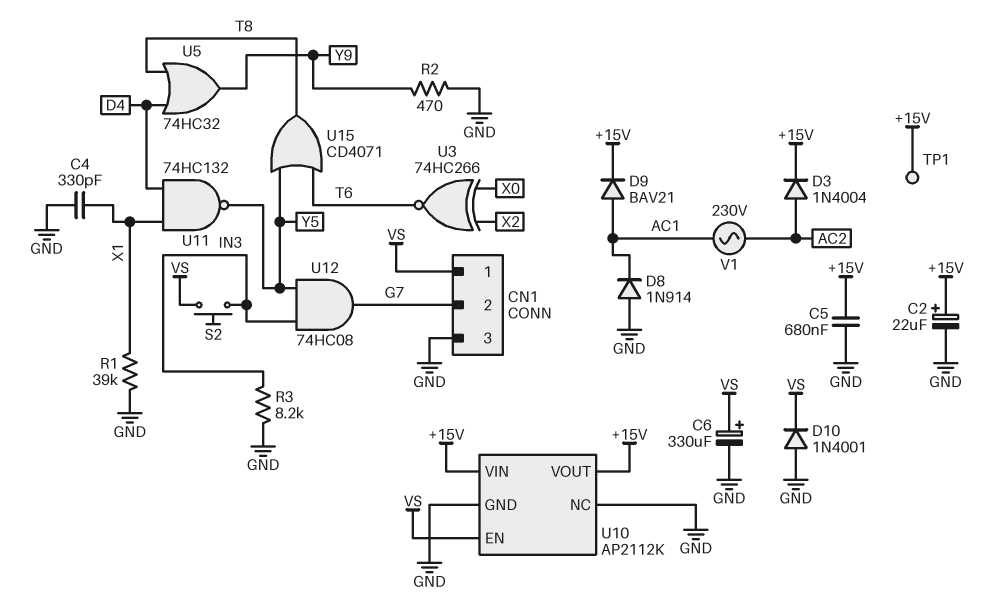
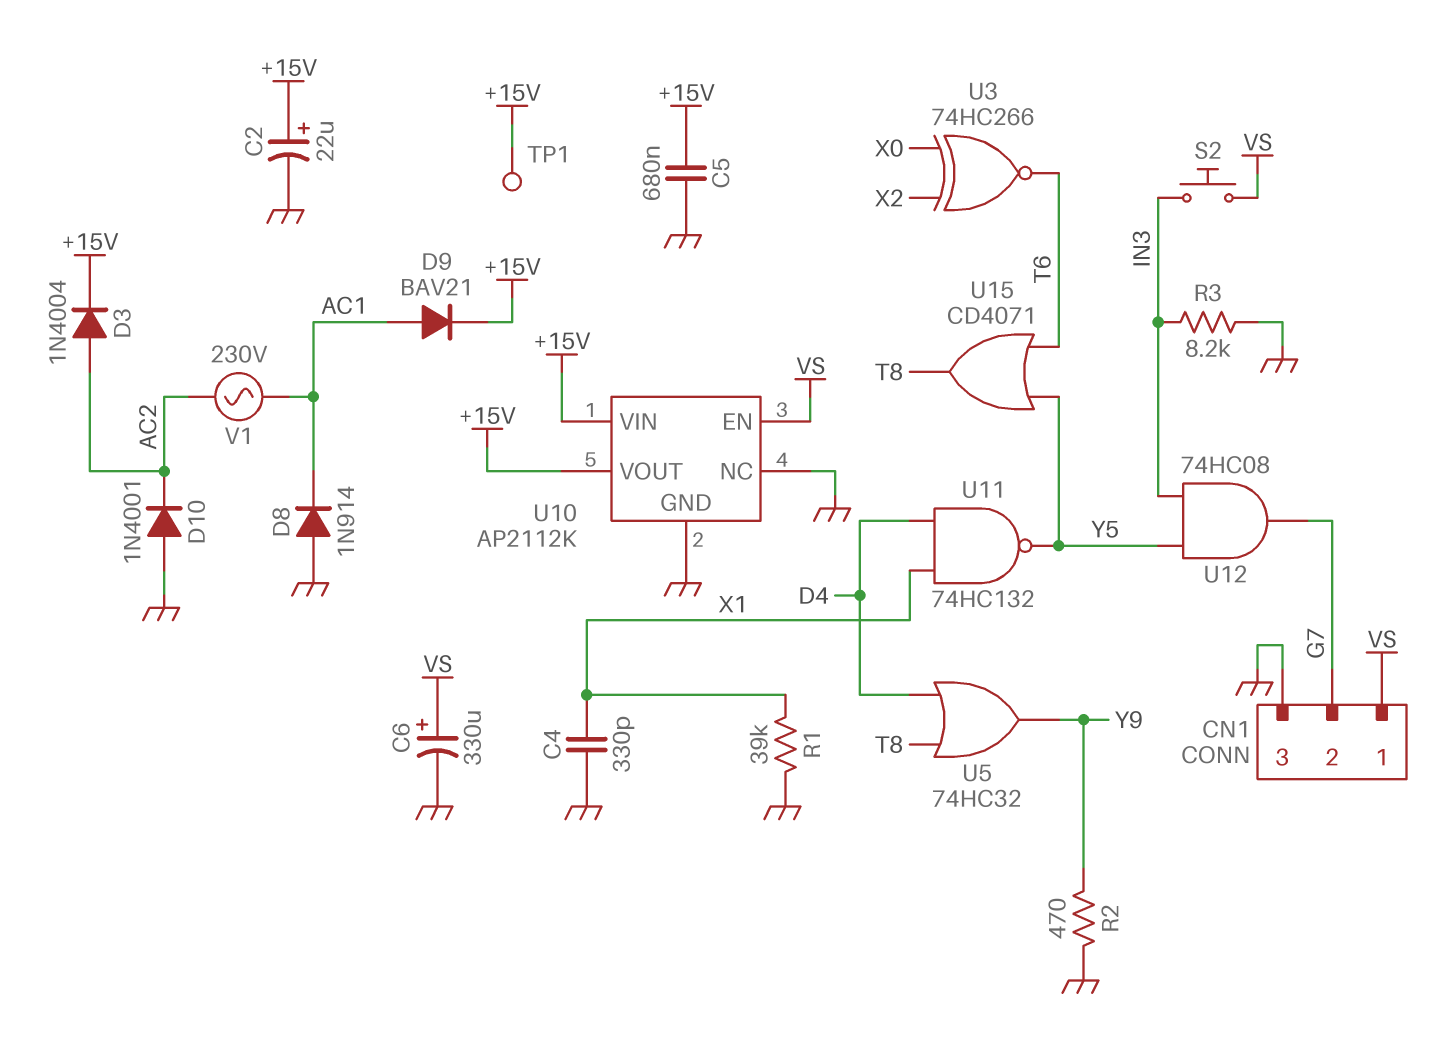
D10: diode 1N4001 (A GND, K VS) -> diode 1N4001 (A GND, K AC2)

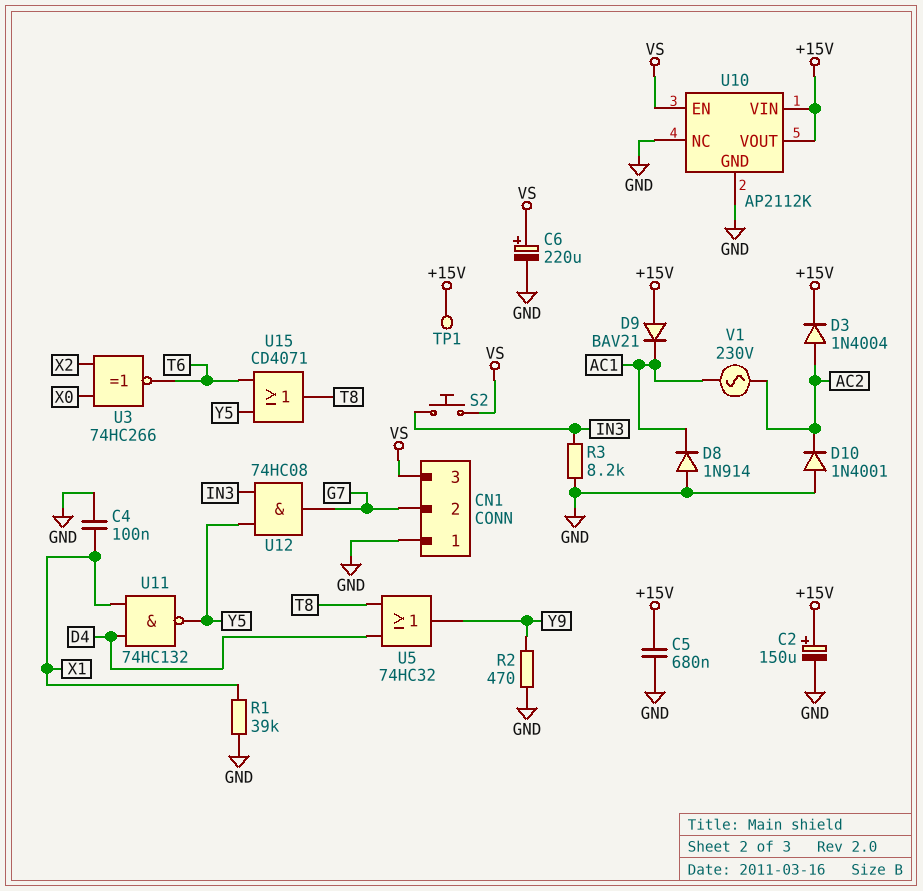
C2: 22uF (plus +15V, minus GND) -> 150uF (plus +15V, minus GND)
C4: 330pF (GND, X1) -> 100nF (GND, X1)
C6: 330uF (plus VS, minus GND) -> 220uF (plus VS, minus GND)
CN1 pin 1: VS -> GND
CN1 pin 3: GND -> VS
D9: diode BAV21 (A AC1, K +15V) -> diode BAV21 (A +15V, K AC1)

